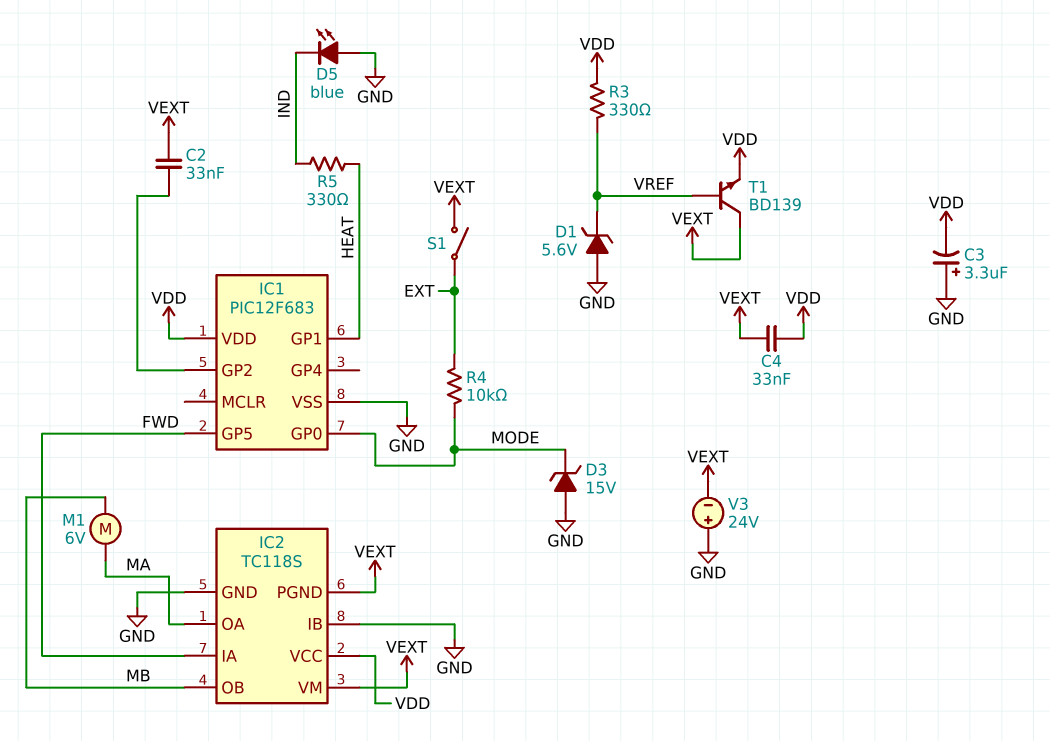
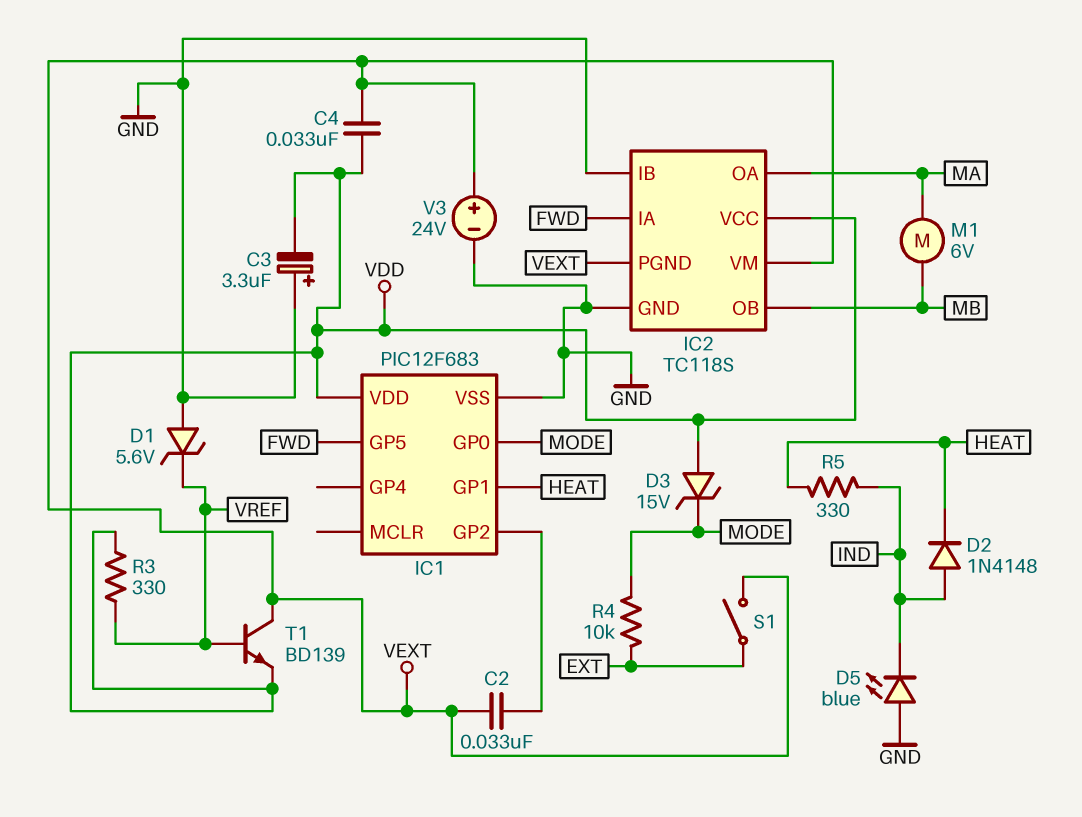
D2: none -> diode 1N4148 (A IND, K HEAT)
D3: zener 15V (A GND, K MODE) -> zener 15V (A VDD, K MODE)
V3: 24V (plus GND, minus VEXT) -> 24V (plus VEXT, minus GND)

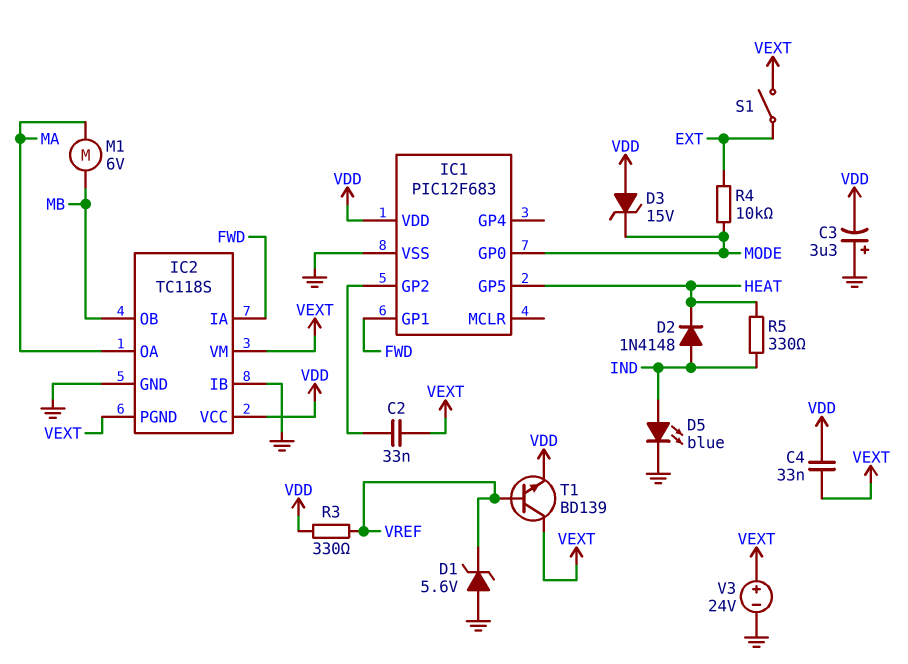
D5: LED blue (A GND, K IND) -> LED blue (A IND, K GND)
IC1 pin GP1: HEAT -> FWD
IC1 pin GP5: FWD -> HEAT

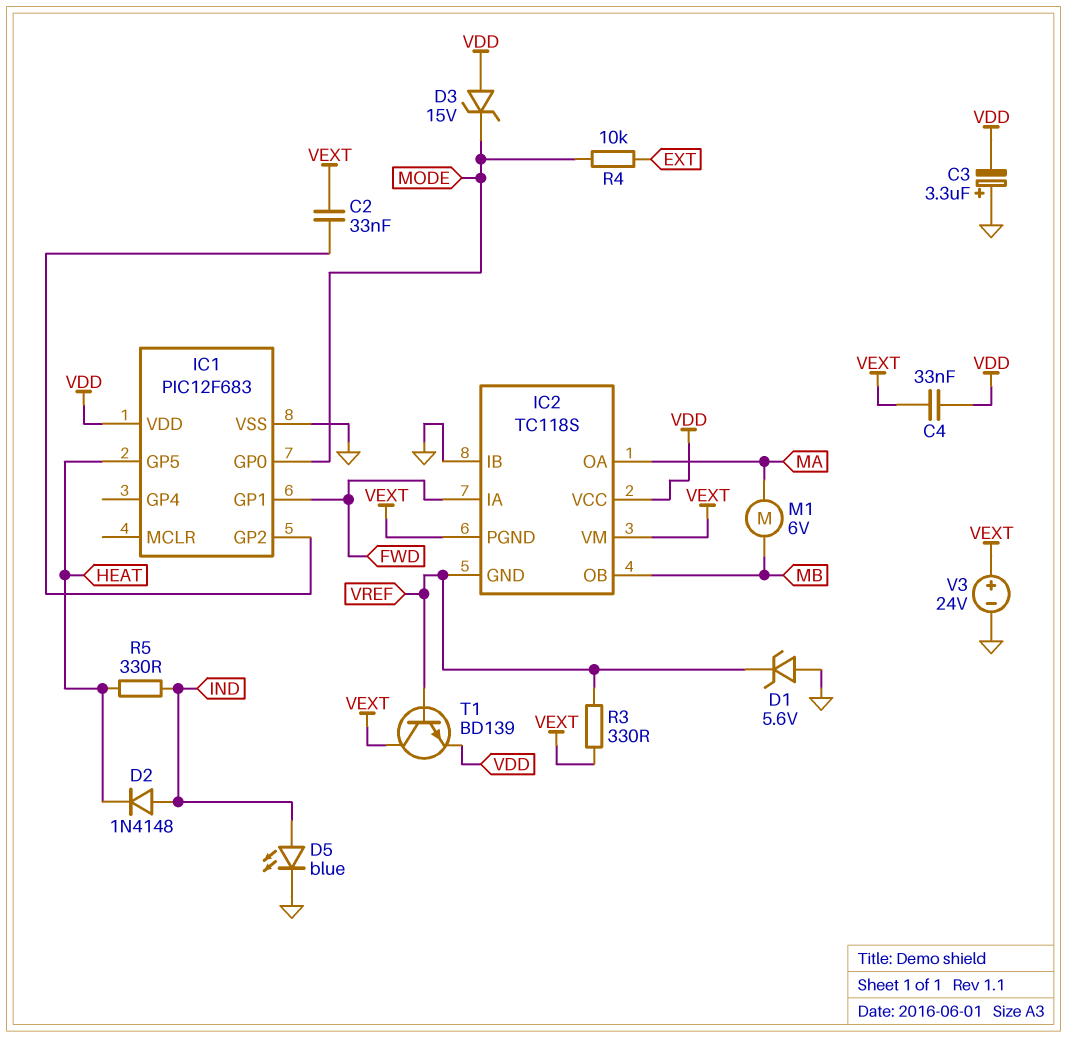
IC2 pin GND: GND -> VREF
R3: 330 (VDD, VREF) -> 330 (VEXT, VREF)
S1: switch (EXT, VEXT) -> none

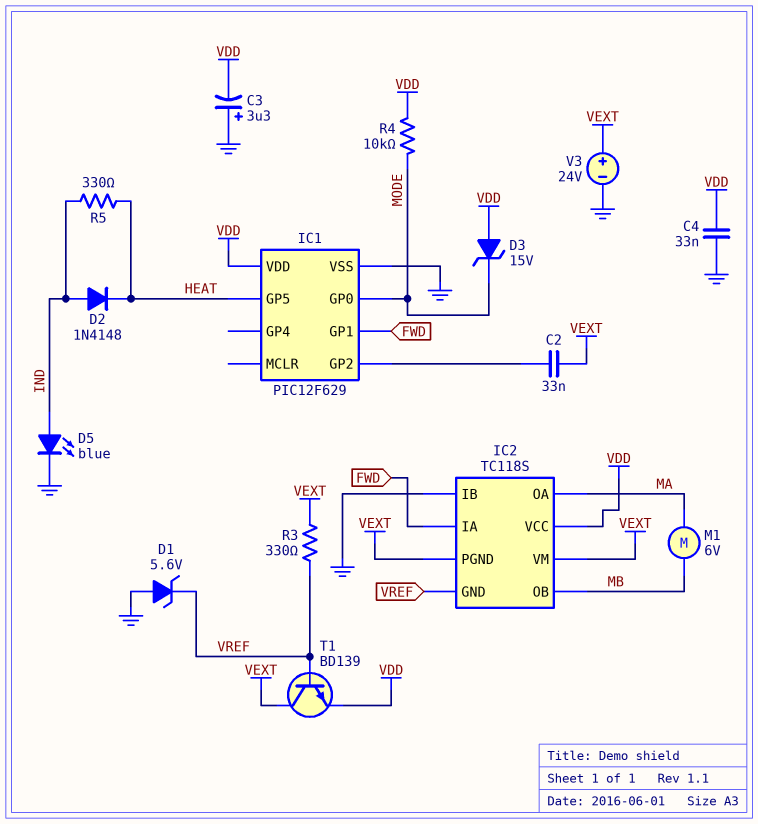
C4: 33nF (VDD, VEXT) -> 33nF (GND, VDD)
IC1: PIC12F683 -> PIC12F629
R4: 10k (EXT, MODE) -> 10k (MODE, VDD)

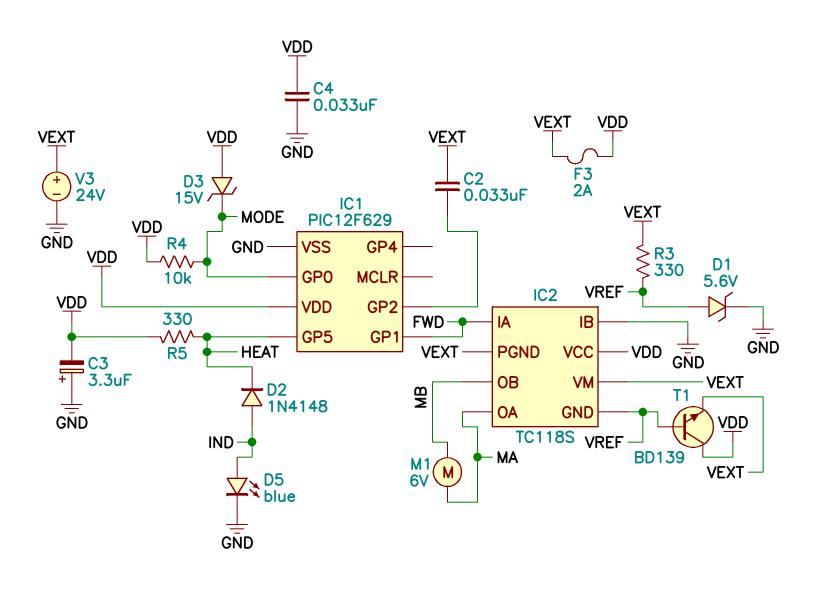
D1: zener 5.6V (A GND, K VREF) -> zener 5.6V (A VREF, K GND)
F3: none -> 2A (VDD, VEXT)
R5: 330 (HEAT, IND) -> 330 (HEAT, VDD)
T1: NPN BD139 (B VREF, C VEXT, E VDD) -> NPN BD139 (B VREF, C VDD, E VEXT)

